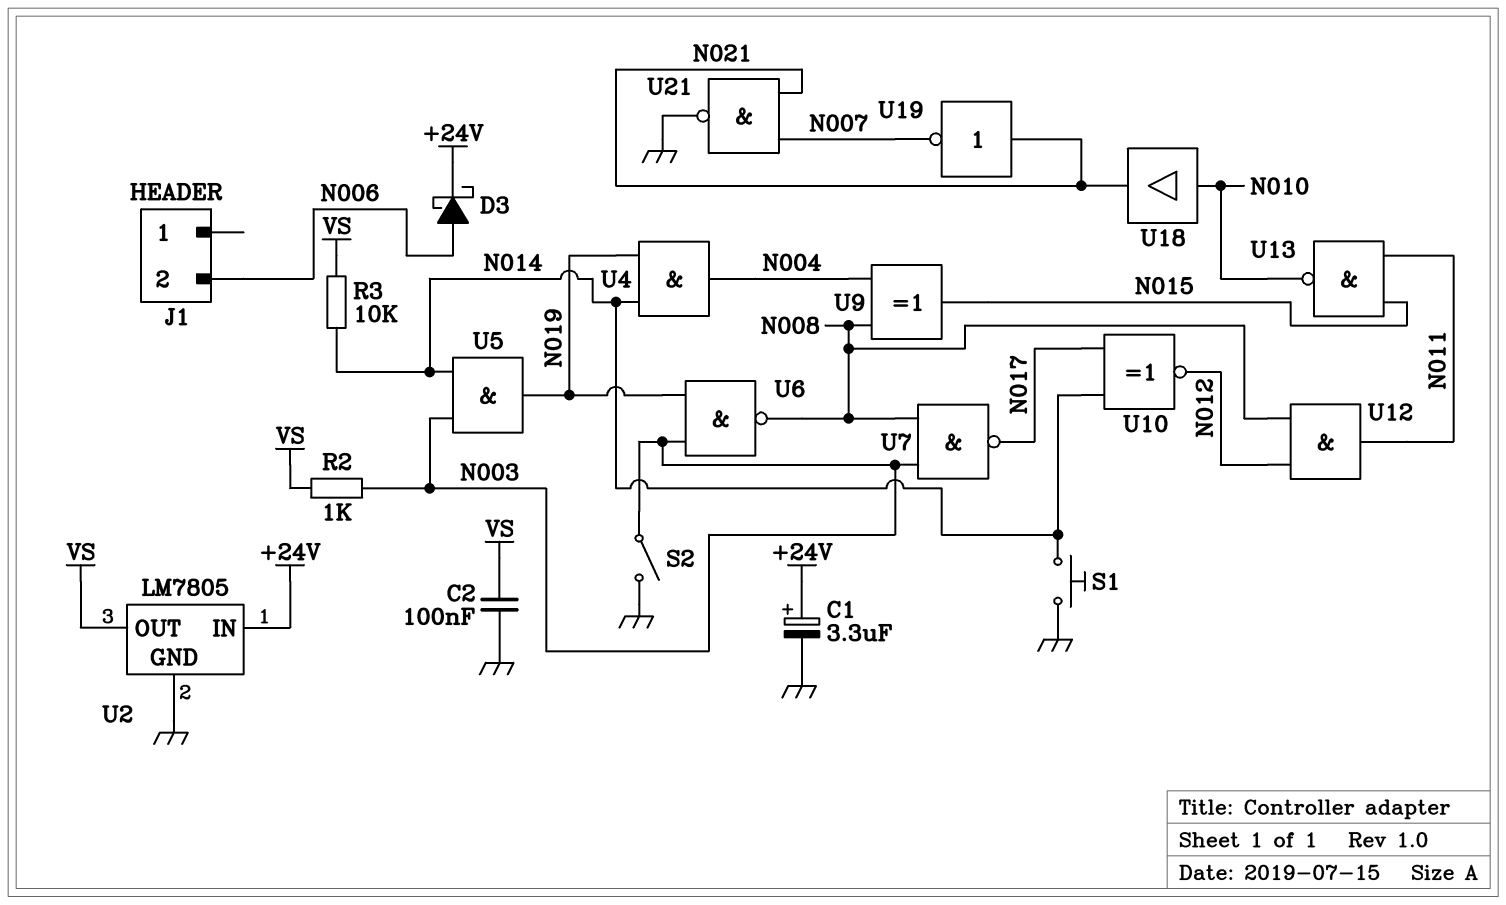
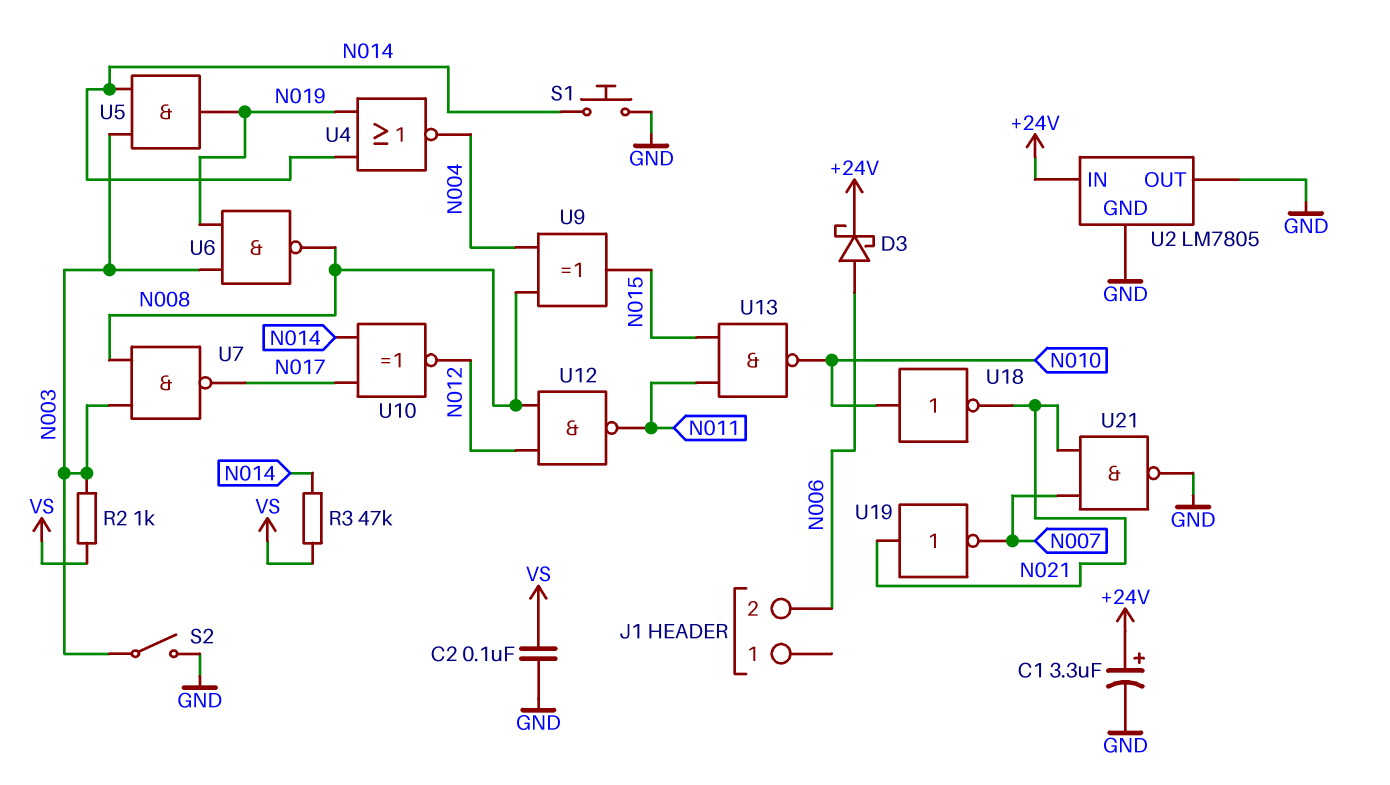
R3: 10k (N014, VS) -> 47k (N014, VS)
U2 pin OUT: VS -> GND
U4: AND (in N014, in N019, out N004) -> NOR (in N014, in N019, out N004)
U12: AND (in N008, in N012, out N011) -> NAND (in N008, in N012, out N011)
U18: buffer (in N010, out N021) -> NOT (in N010, out N021)

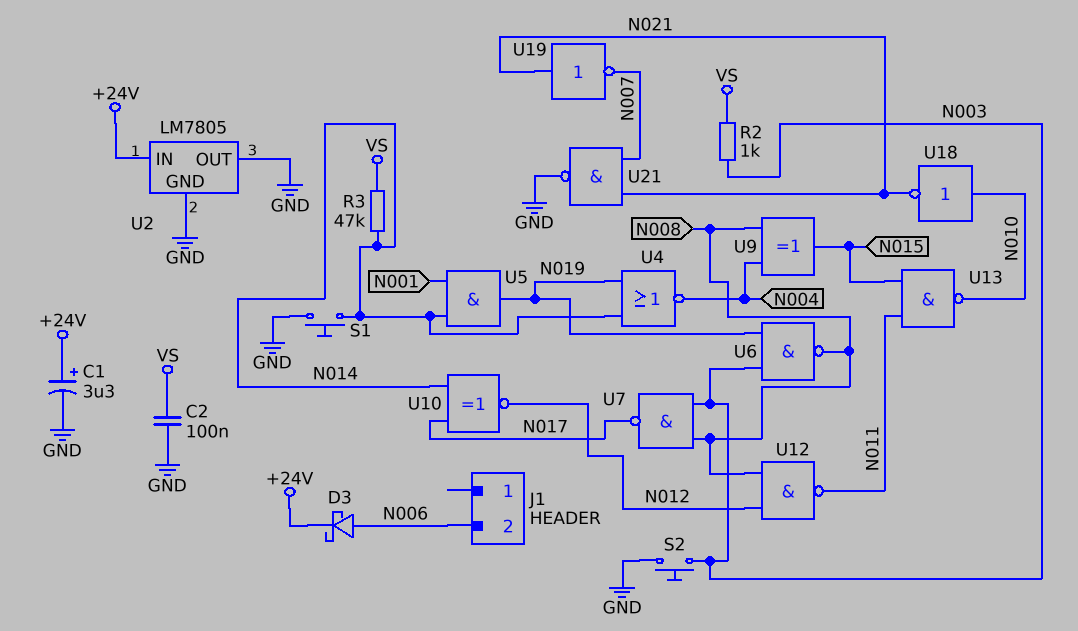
S2: switch (GND, N003) -> button (GND, N003)
U5: AND (in N003, in N014, out N019) -> AND (in N001, in N014, out N019)

